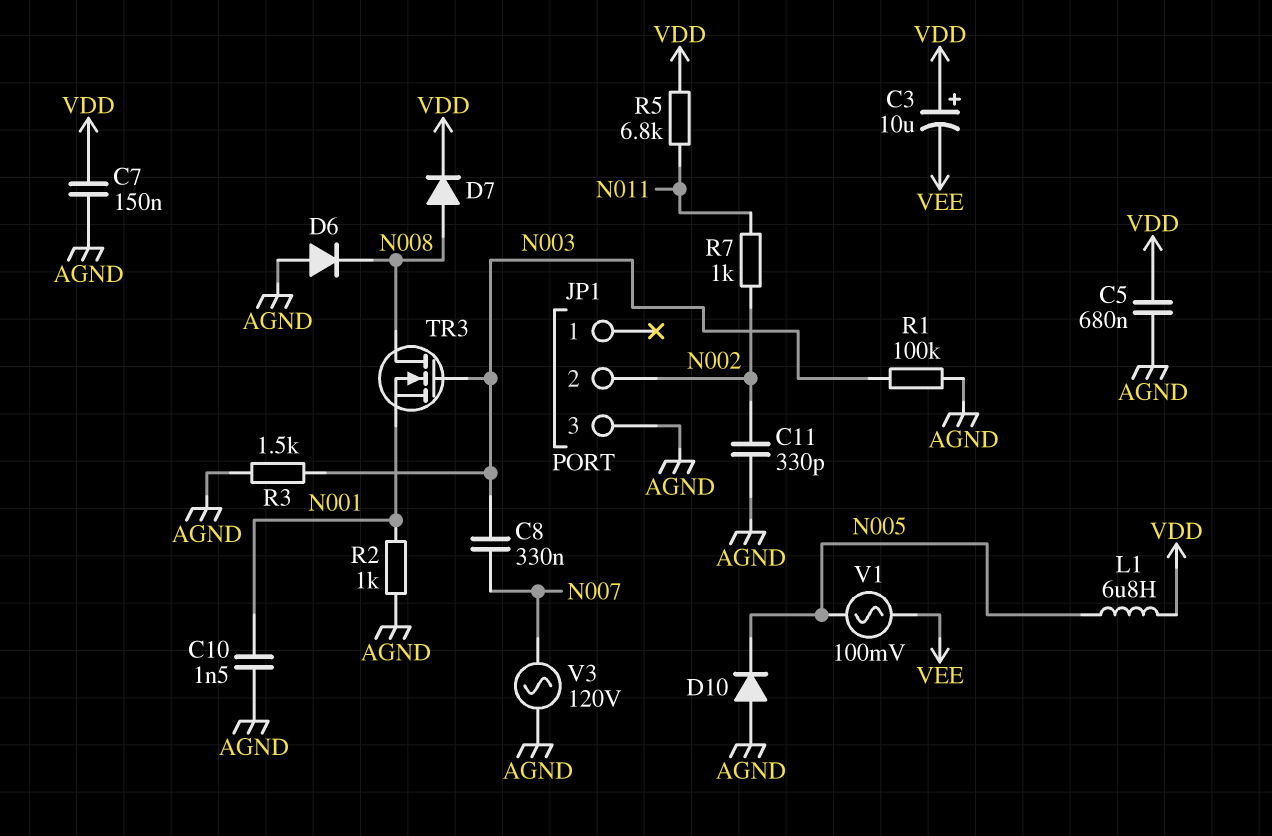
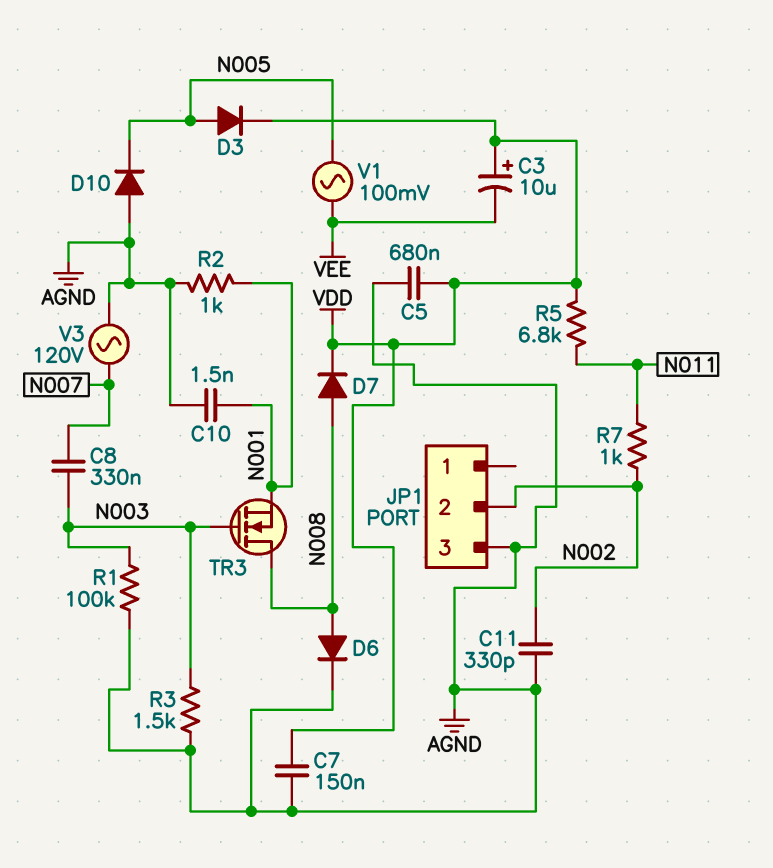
D3: none -> diode (A N005, K VDD)
D6: diode (A AGND, K N008) -> diode (A N008, K AGND)
L1: 6.8uH (N005, VDD) -> none

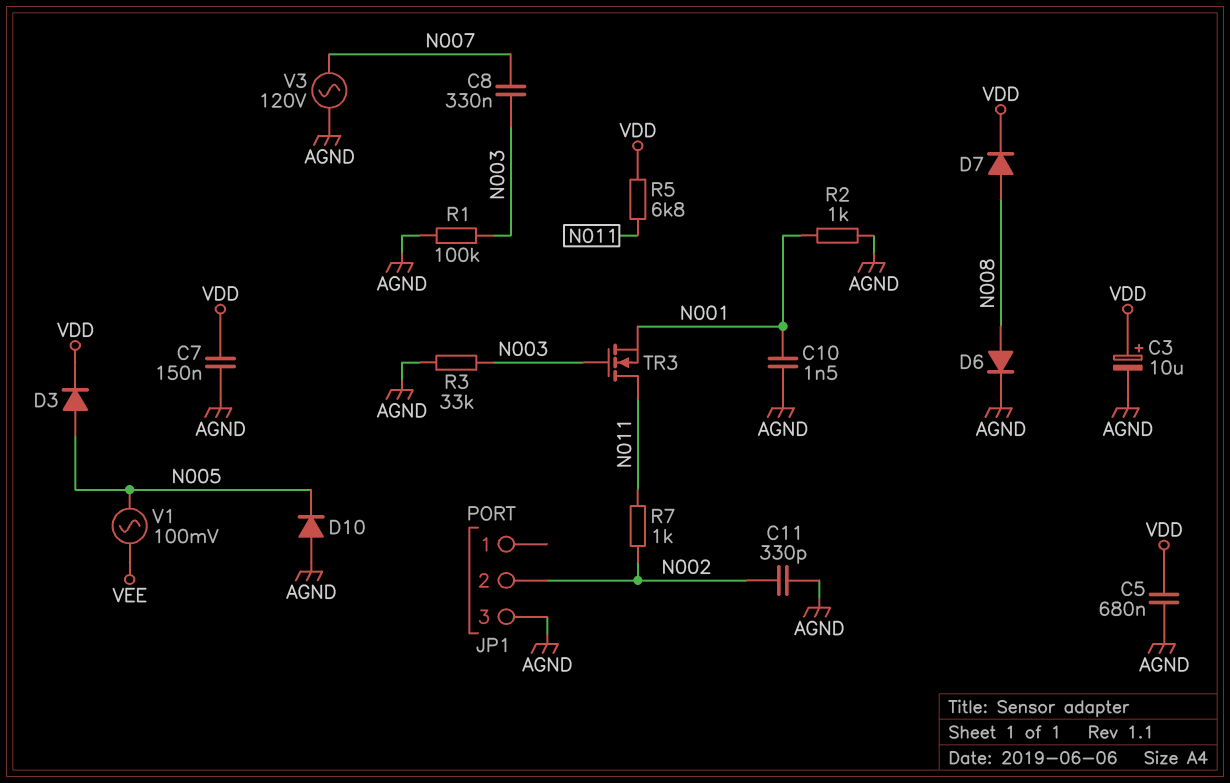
C3: 10uF (plus VDD, minus VEE) -> 10uF (plus VDD, minus AGND)
R3: 1.5k (AGND, N003) -> 33k (AGND, N003)
TR3: NMOS (G N003, D N008, S N001) -> NMOS (G N003, D N011, S N001)

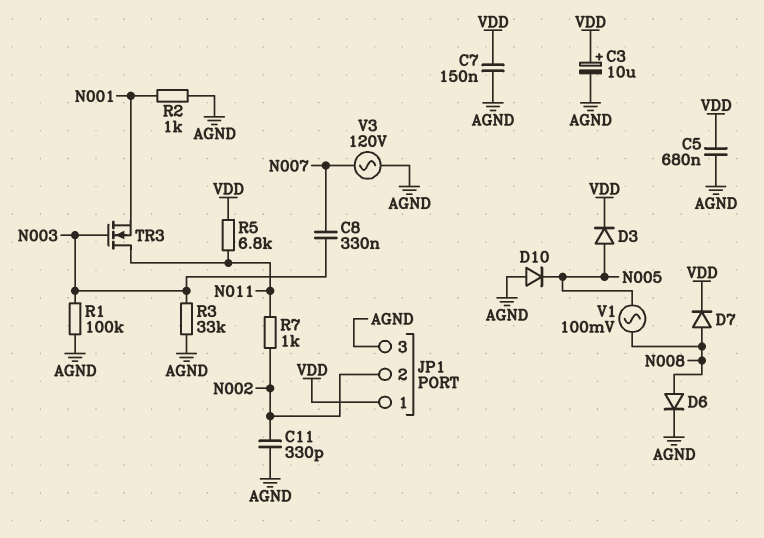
C10: 1.5nF (AGND, N001) -> none
JP1 pin 1: none -> VDD
V1: AC 100mV (N005, VEE) -> AC 100mV (N005, N008)

